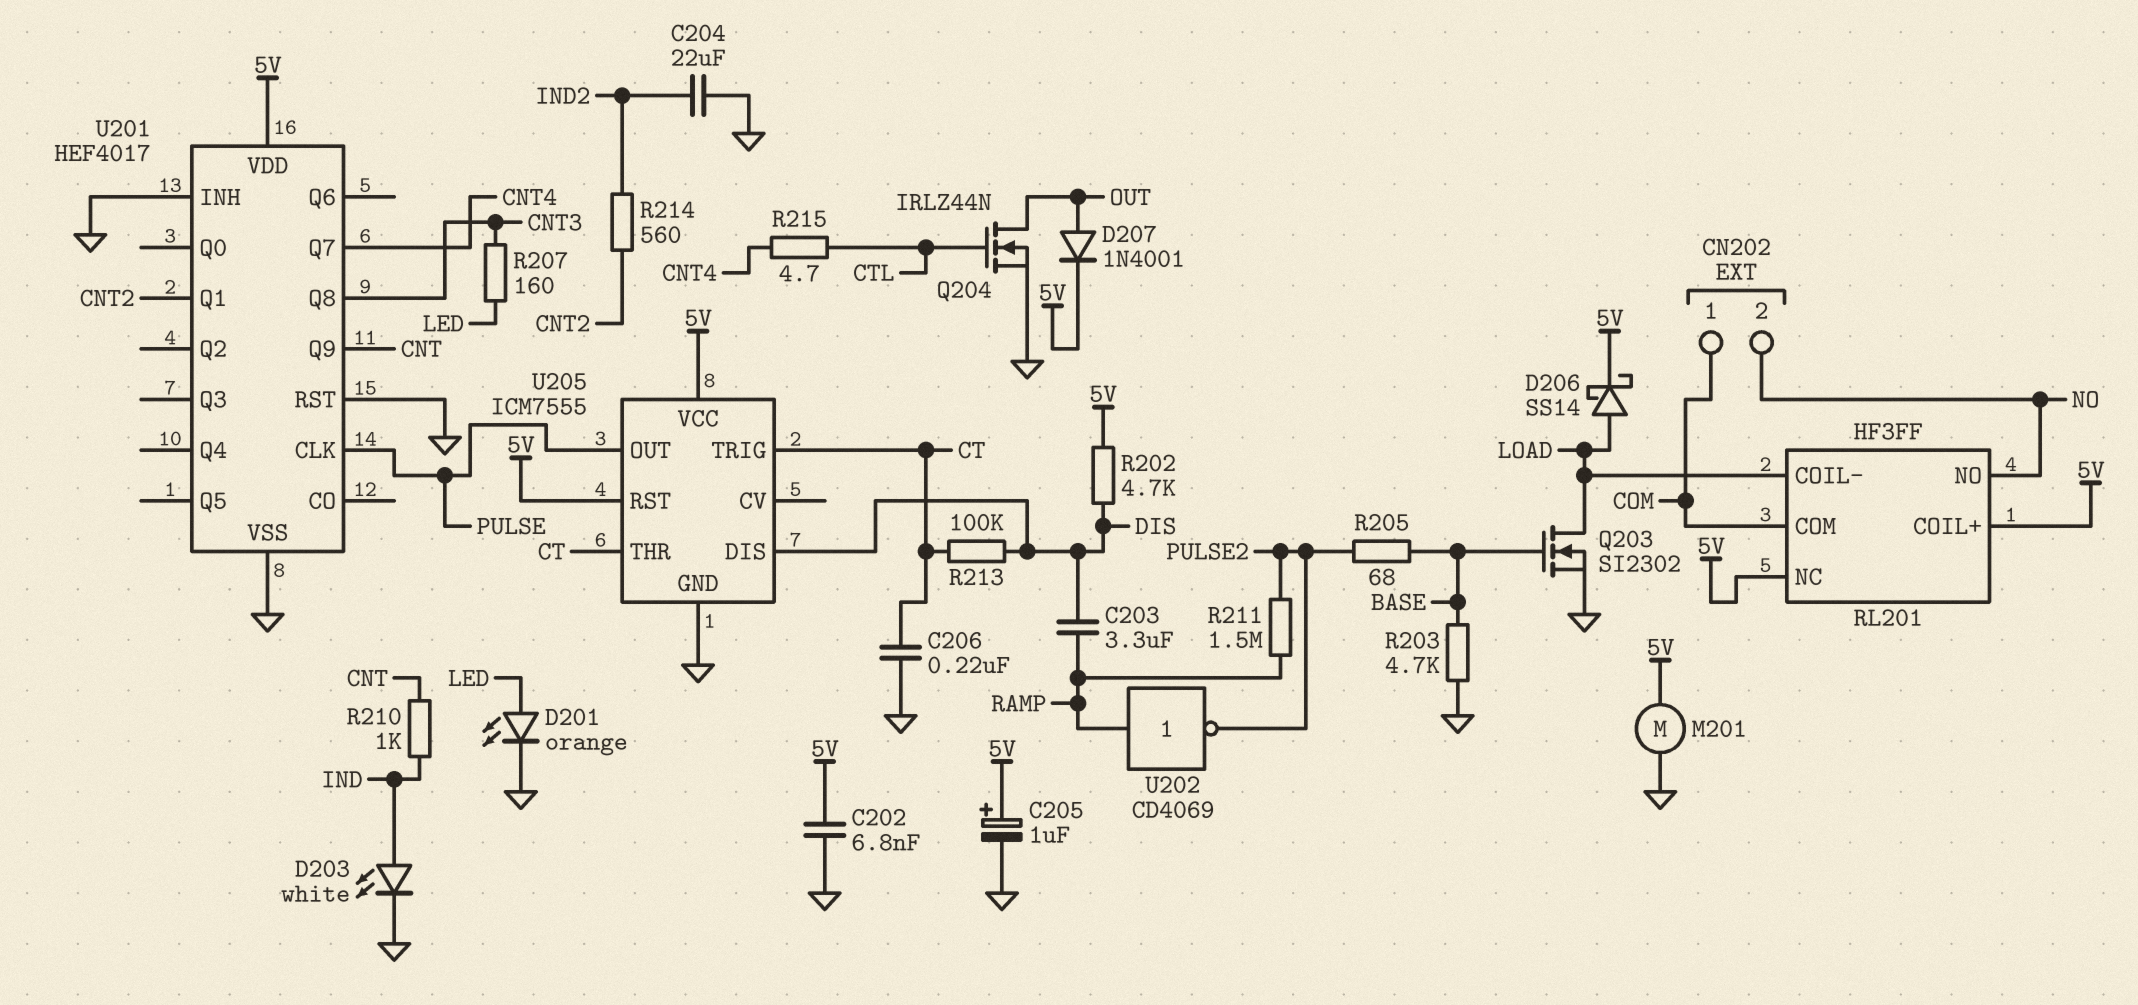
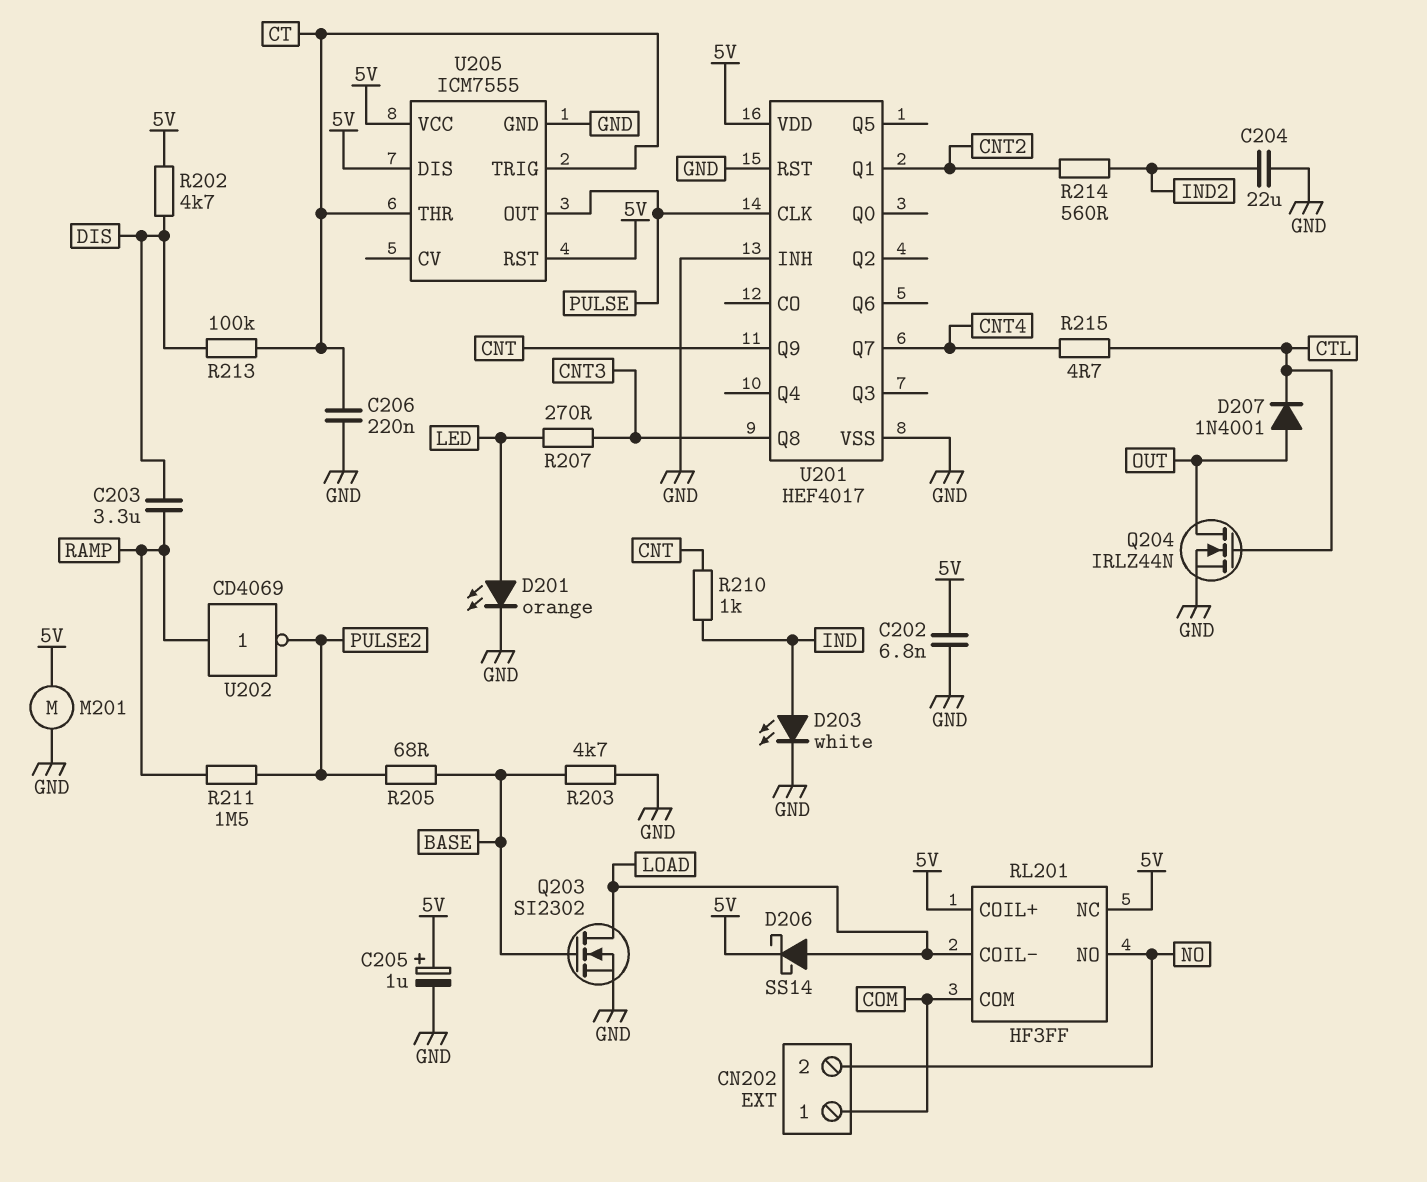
D207: diode 1N4001 (A OUT, K 5V) -> diode 1N4001 (A OUT, K CTL)
R207: 160 (CNT3, LED) -> 270 (CNT3, LED)
U205 pin DIS: DIS -> 5V

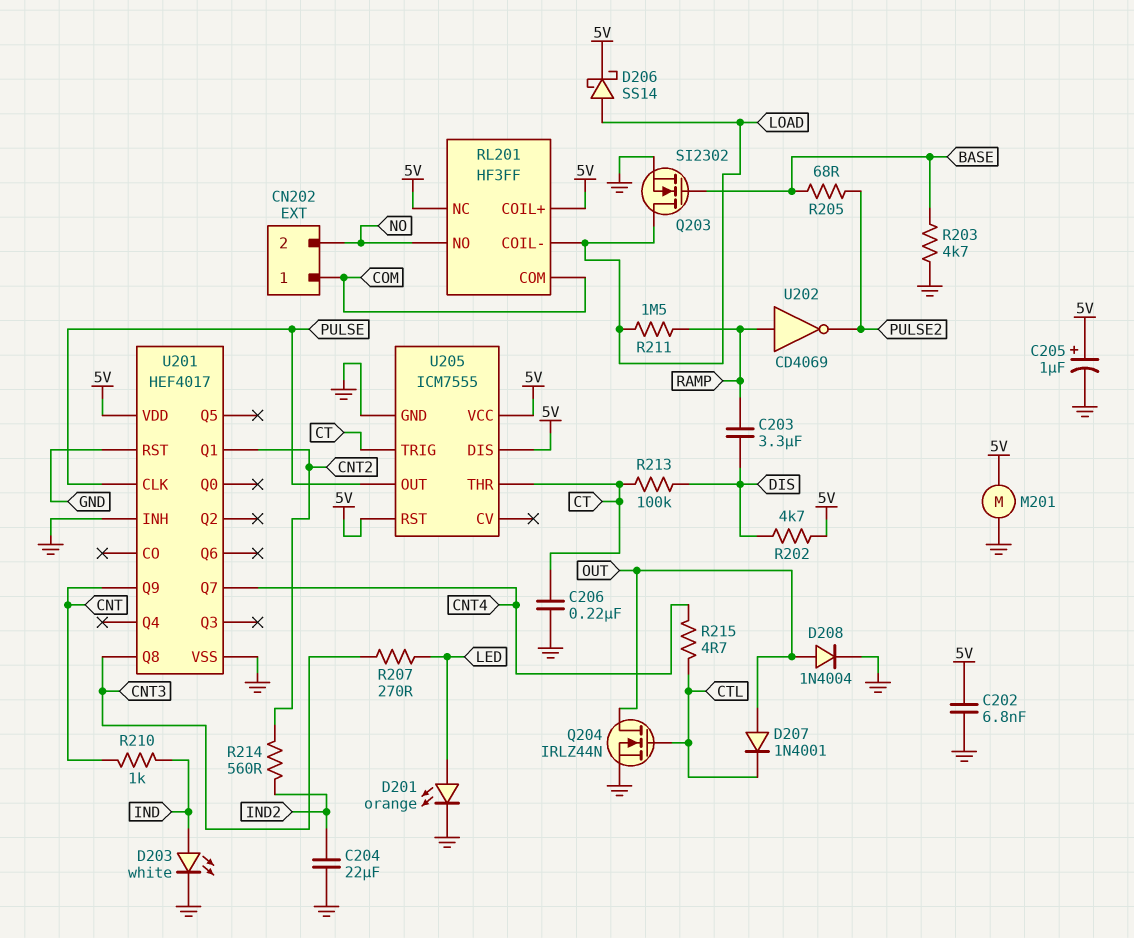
D208: none -> diode 1N4004 (A OUT, K GND)
R211: 1.5M (PULSE2, RAMP) -> 1.5M (LOAD, RAMP)

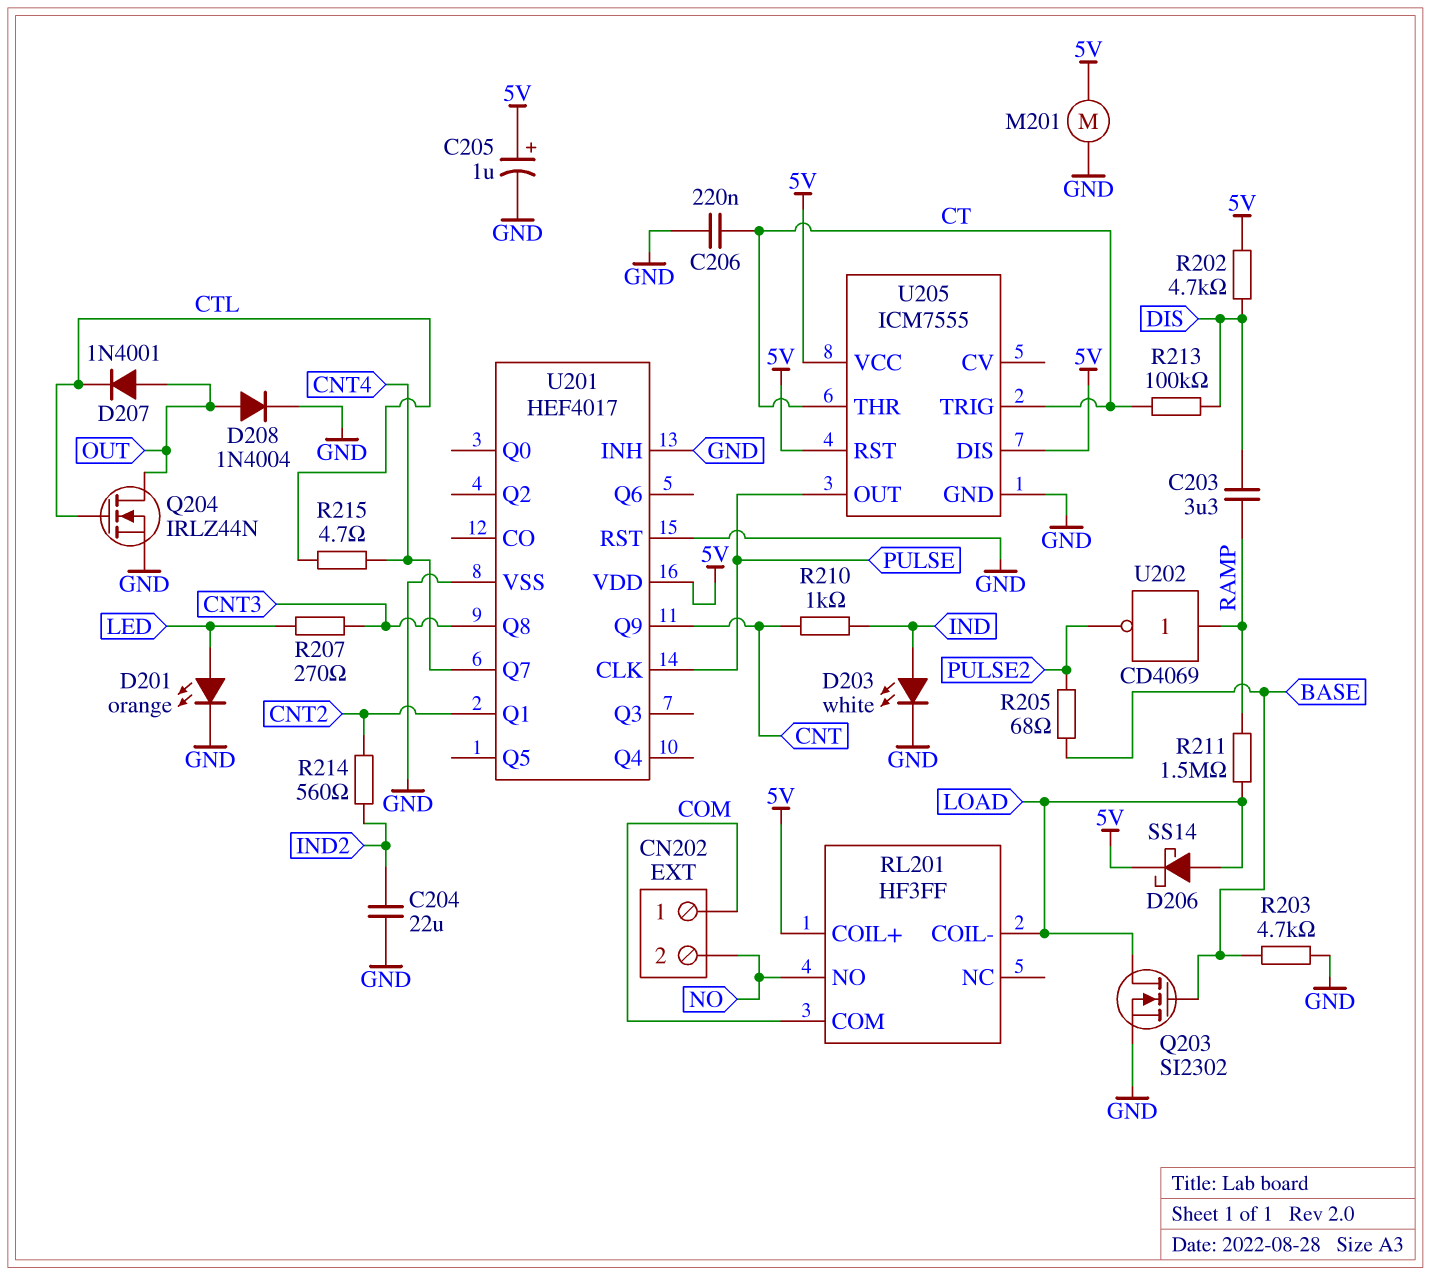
C202: 6.8nF (5V, GND) -> none
RL201 pin NC: 5V -> none

